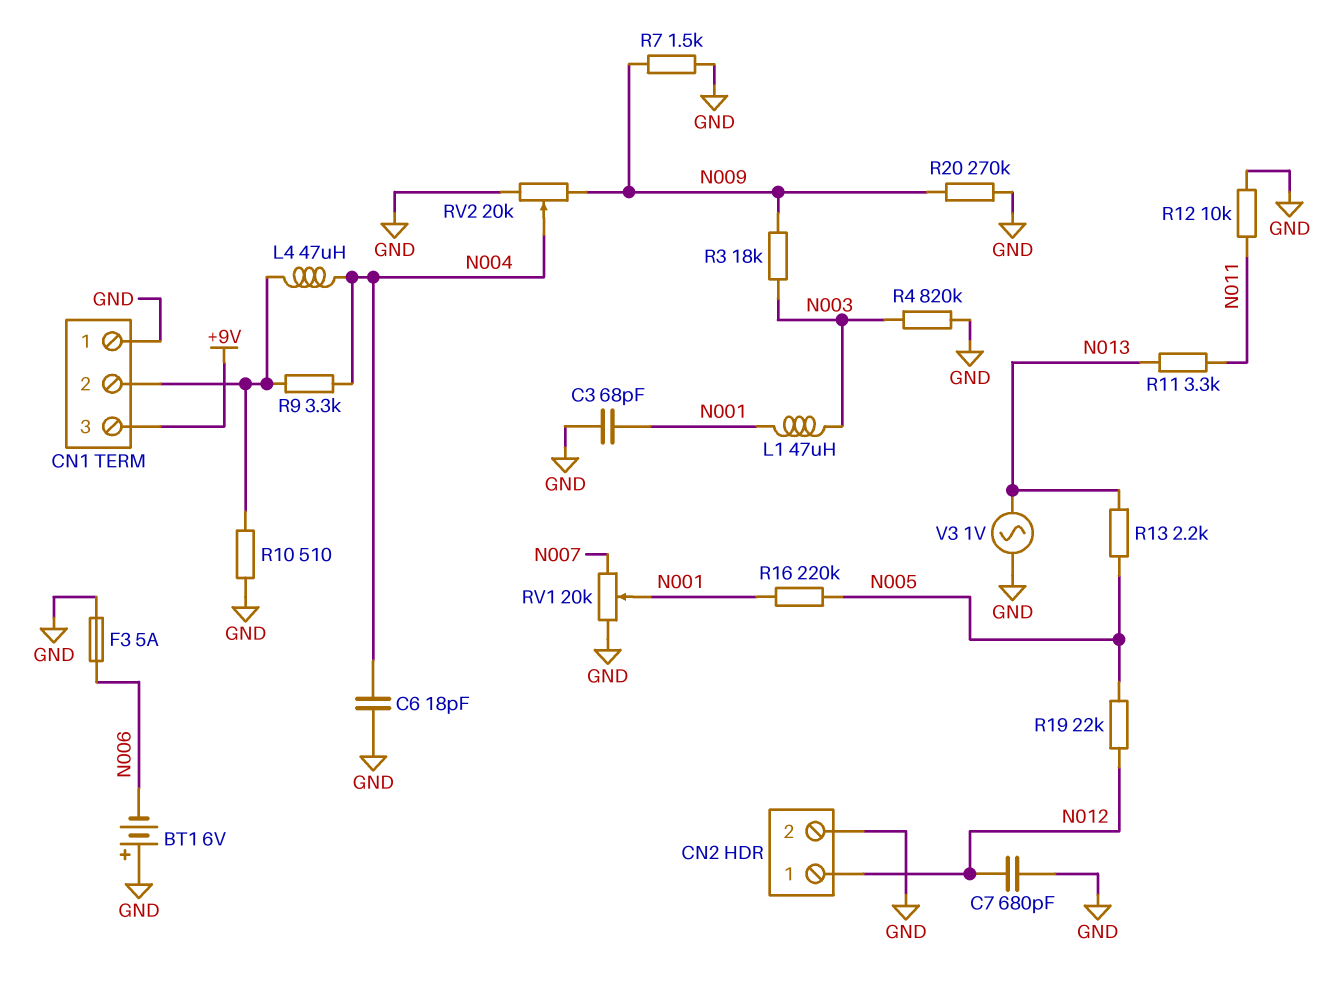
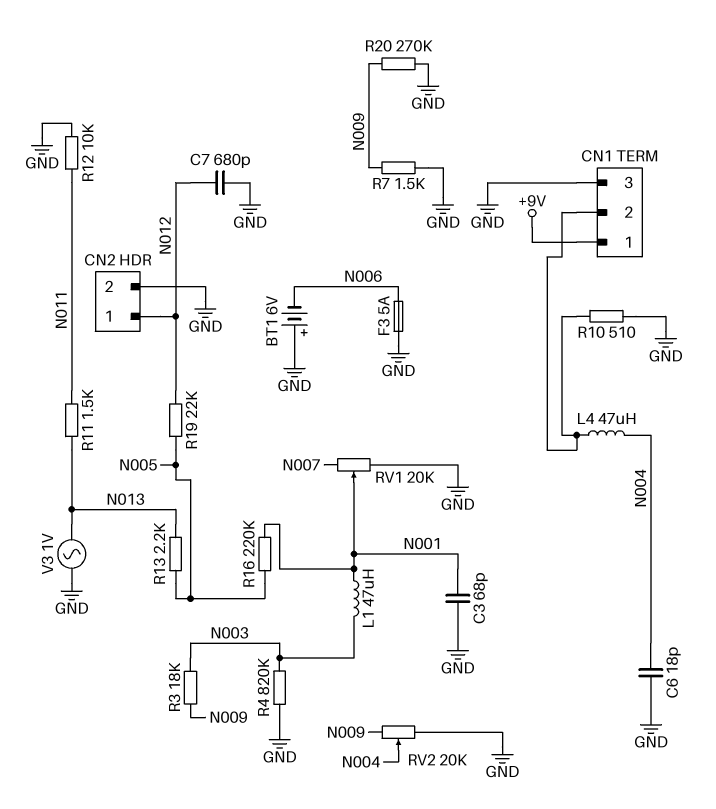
CN1 pin 1: GND -> +9V
CN1 pin 3: +9V -> GND
R9: 3.3k (CN1/2, N004) -> none
R11: 3.3k (N011, N013) -> 1.5k (N011, N013)

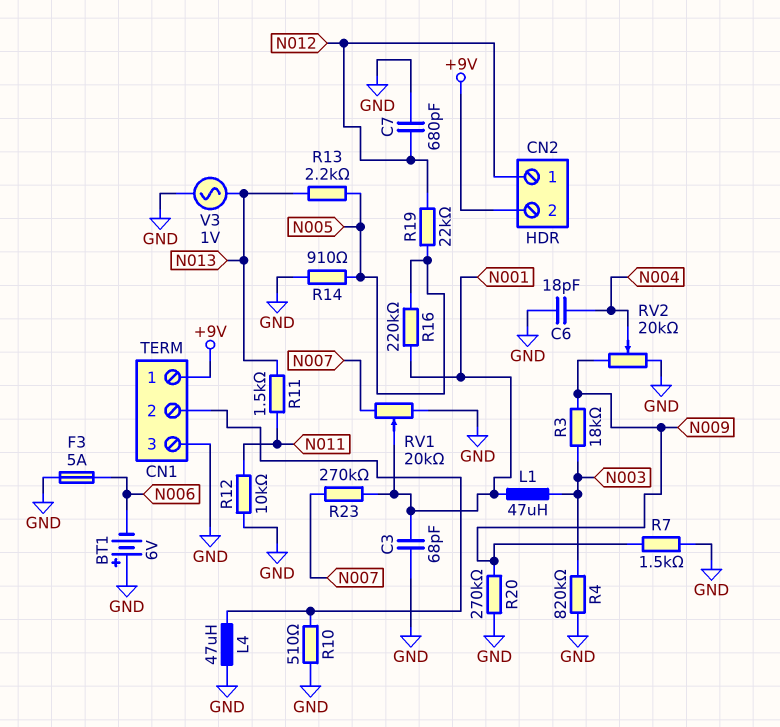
CN2 pin 2: GND -> +9V
L4: 47uH (CN1/2, N004) -> 47uH (CN1/2, GND)
R14: none -> 910 (GND, N005)
R23: none -> 270k (N001, N007)

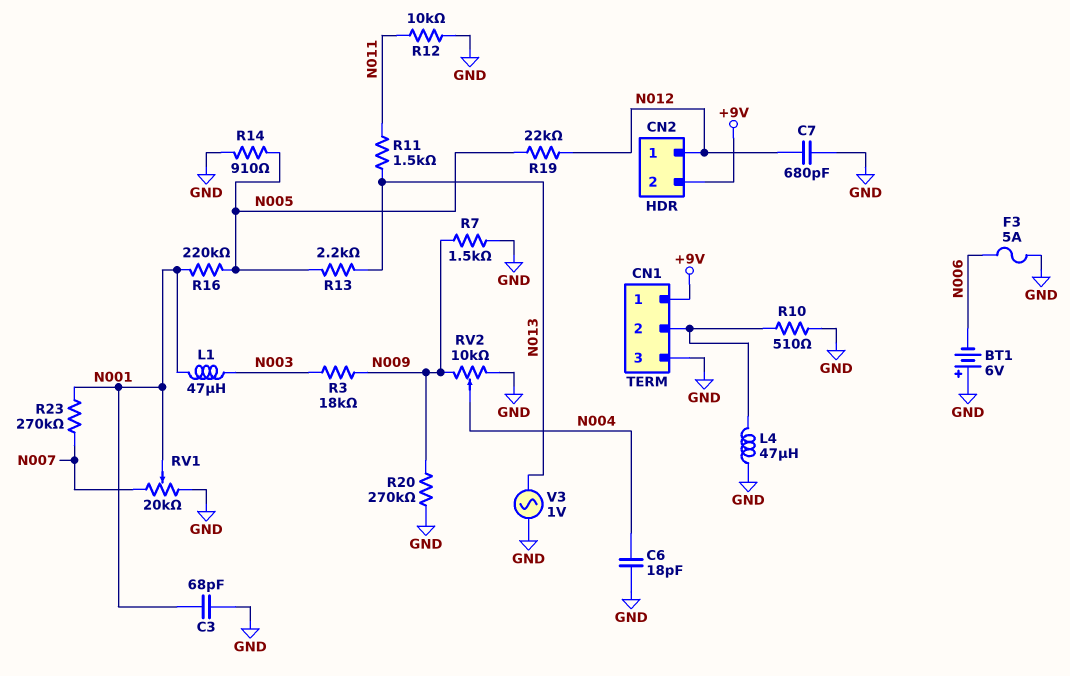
R4: 820k (GND, N003) -> none
RV2: 20k (GND, N009, wiper N004) -> 10k (GND, N009, wiper N004)

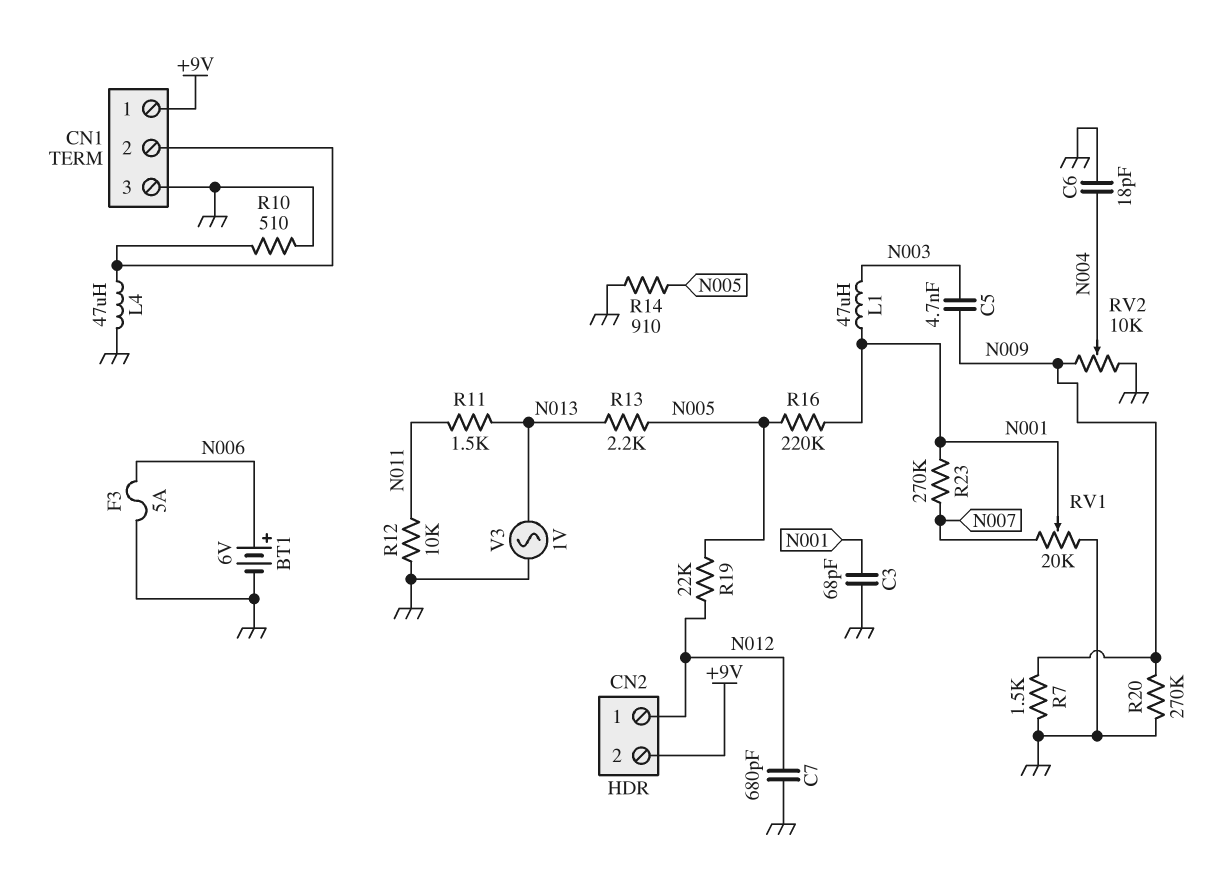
BT1: 6V (plus GND, minus N006) -> 6V (plus N006, minus GND)
C5: none -> 4.7nF (N003, N009)
R3: 18k (N003, N009) -> none

